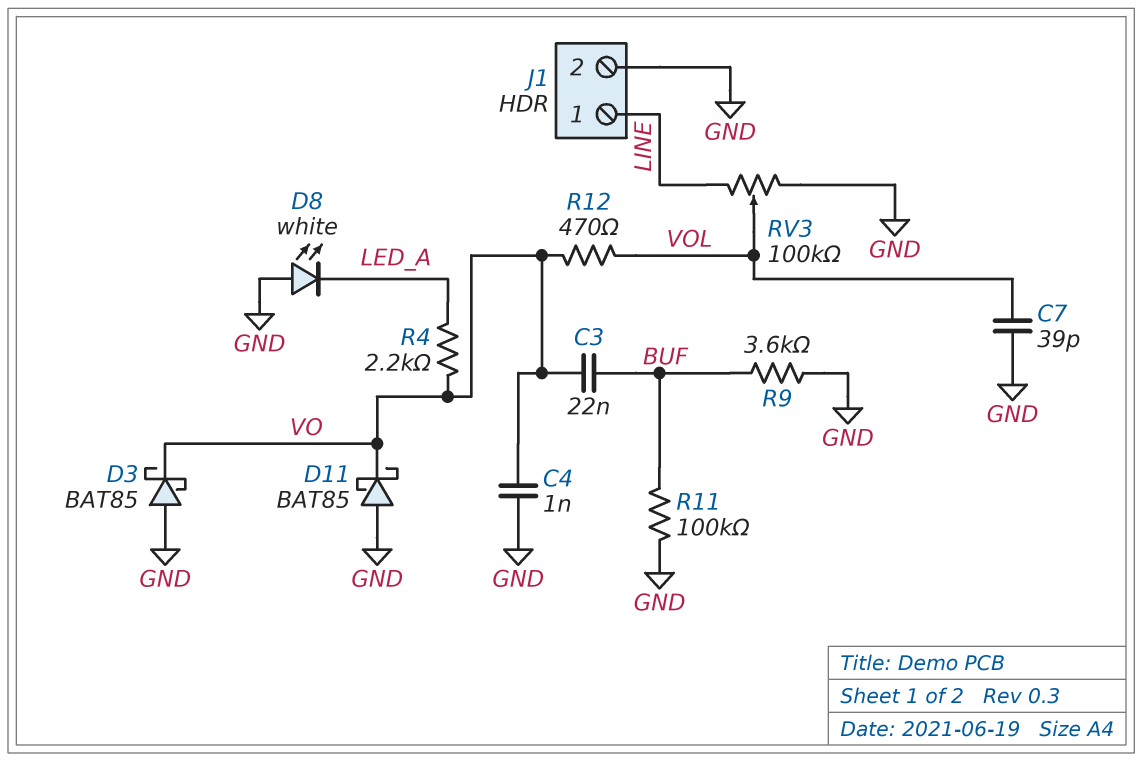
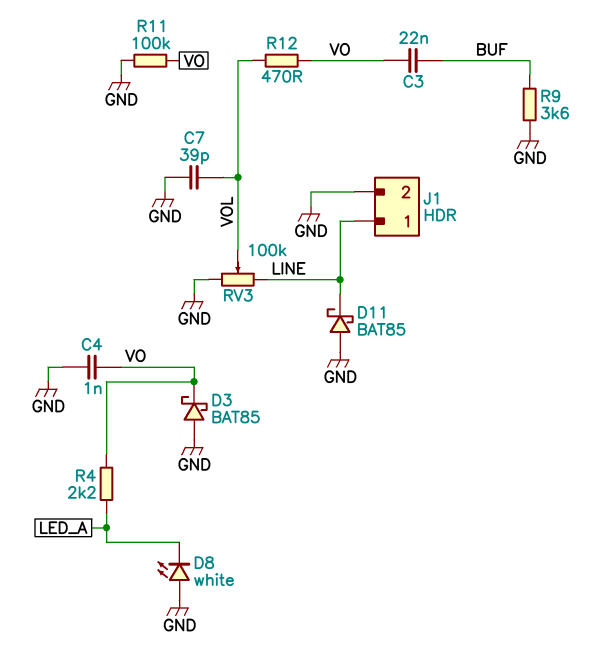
D11: schottky BAT85 (A GND, K VO) -> schottky BAT85 (A GND, K LINE)
R11: 100k (BUF, GND) -> 100k (GND, VO)

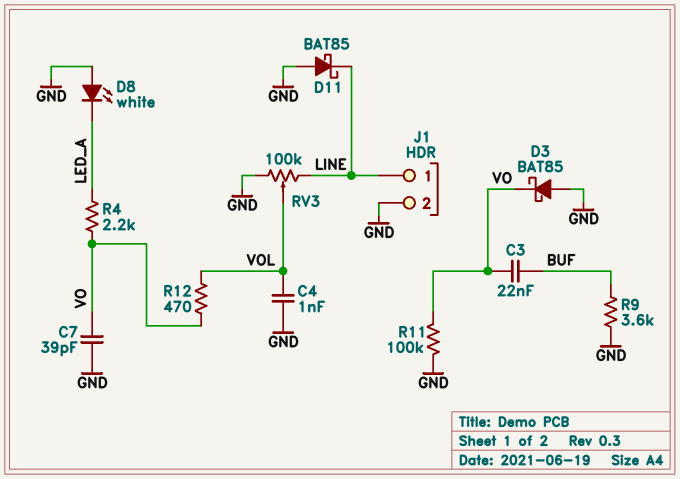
C4: 1nF (GND, VO) -> 1nF (GND, VOL)
C7: 39pF (GND, VOL) -> 39pF (GND, VO)

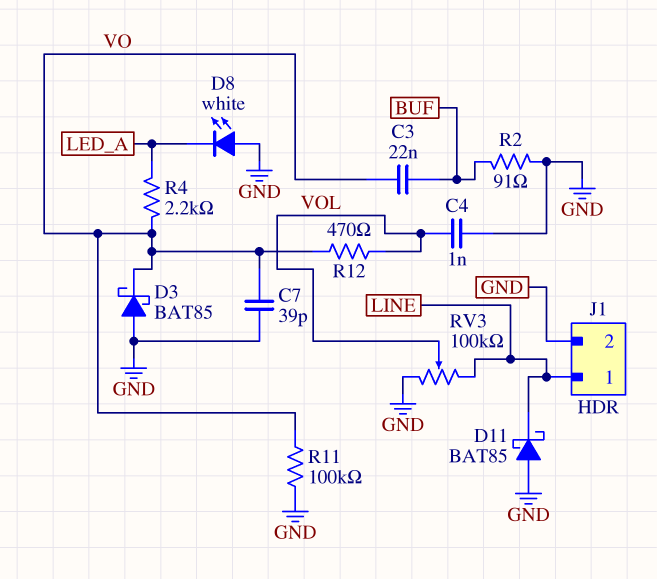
R2: none -> 91 (BUF, GND)
R9: 3.6k (BUF, GND) -> none

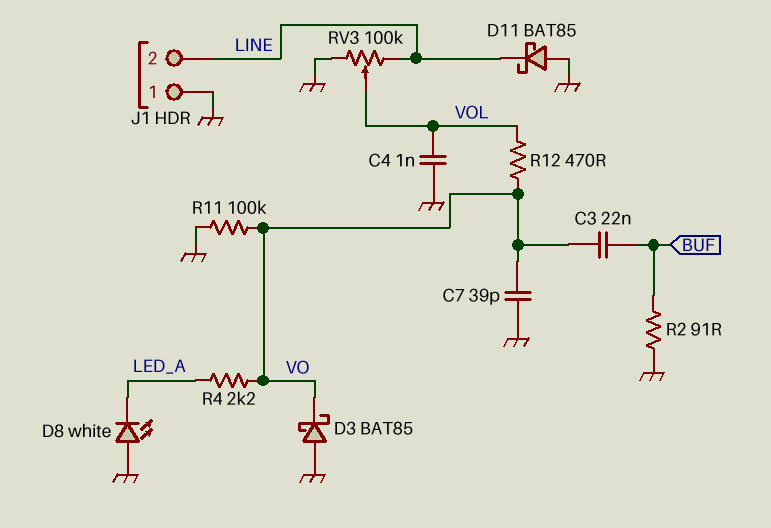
J1 pin 1: LINE -> GND
J1 pin 2: GND -> LINE

